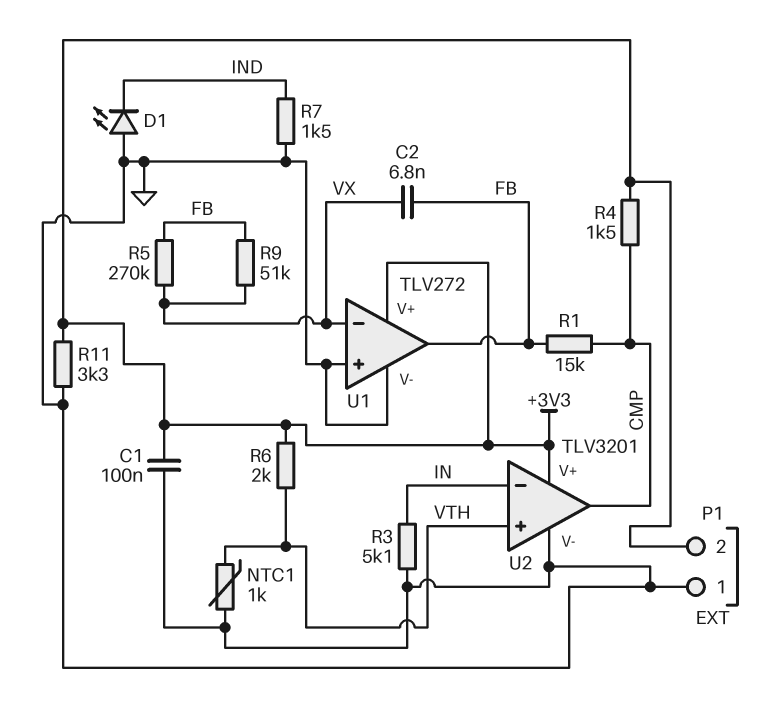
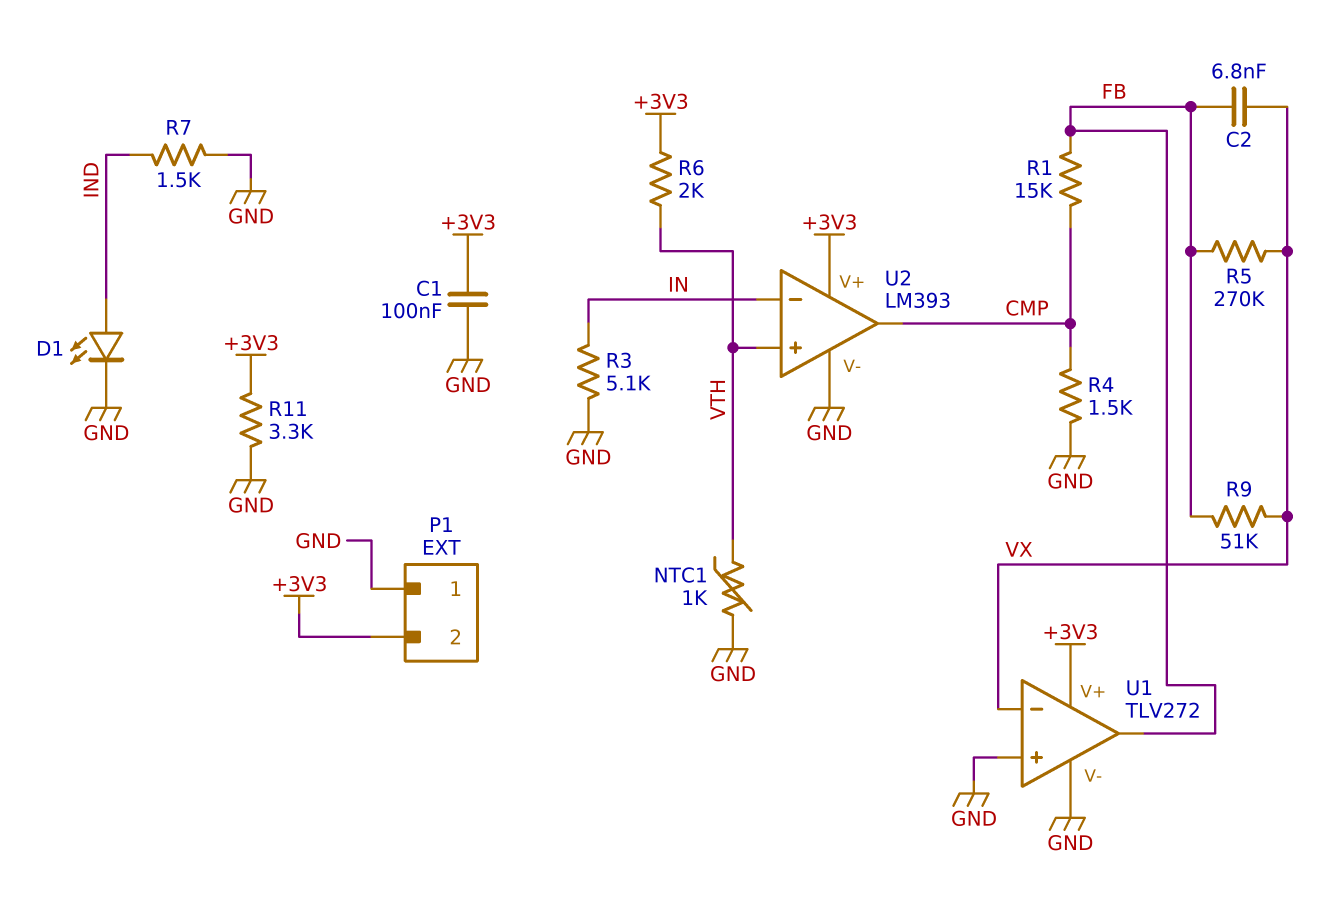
D1: LED (A GND, K IND) -> LED (A IND, K GND)
R4: 1.5k (+3V3, CMP) -> 1.5k (CMP, GND)
U2: TLV3201 -> LM393

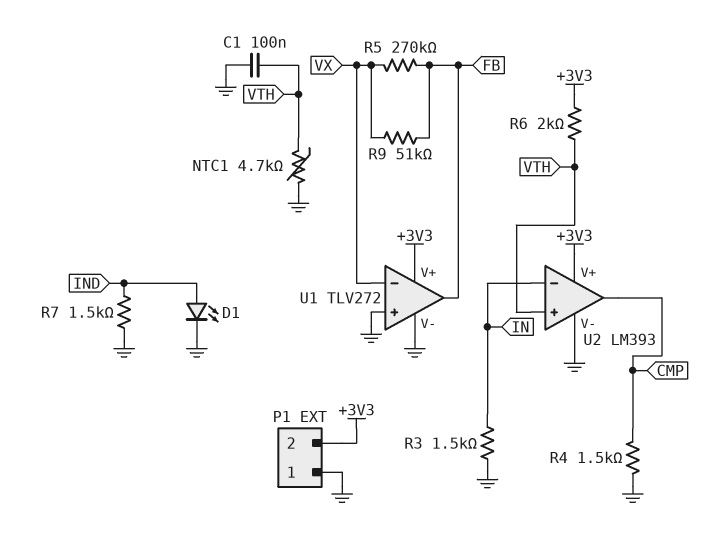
C1: 100nF (+3V3, GND) -> 100nF (GND, VTH)
C2: 6.8nF (FB, VX) -> none
NTC1: 1k (GND, VTH) -> 4.7k (GND, VTH)
R1: 15k (CMP, FB) -> none
R3: 5.1k (GND, IN) -> 1.5k (GND, IN)
R11: 3.3k (+3V3, GND) -> none

